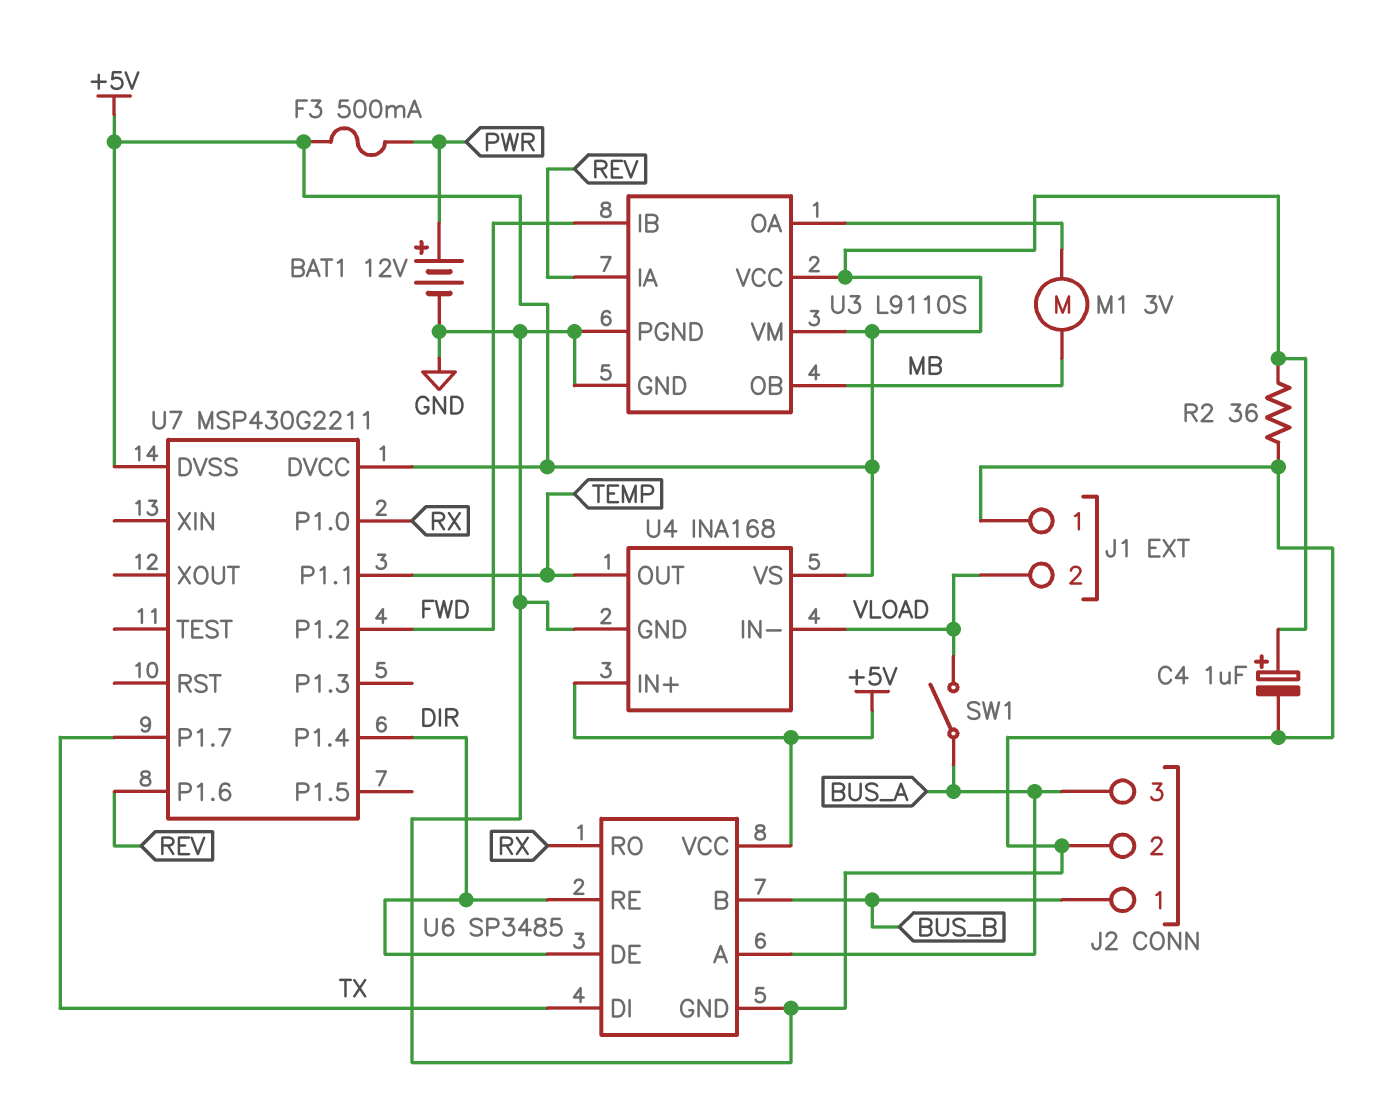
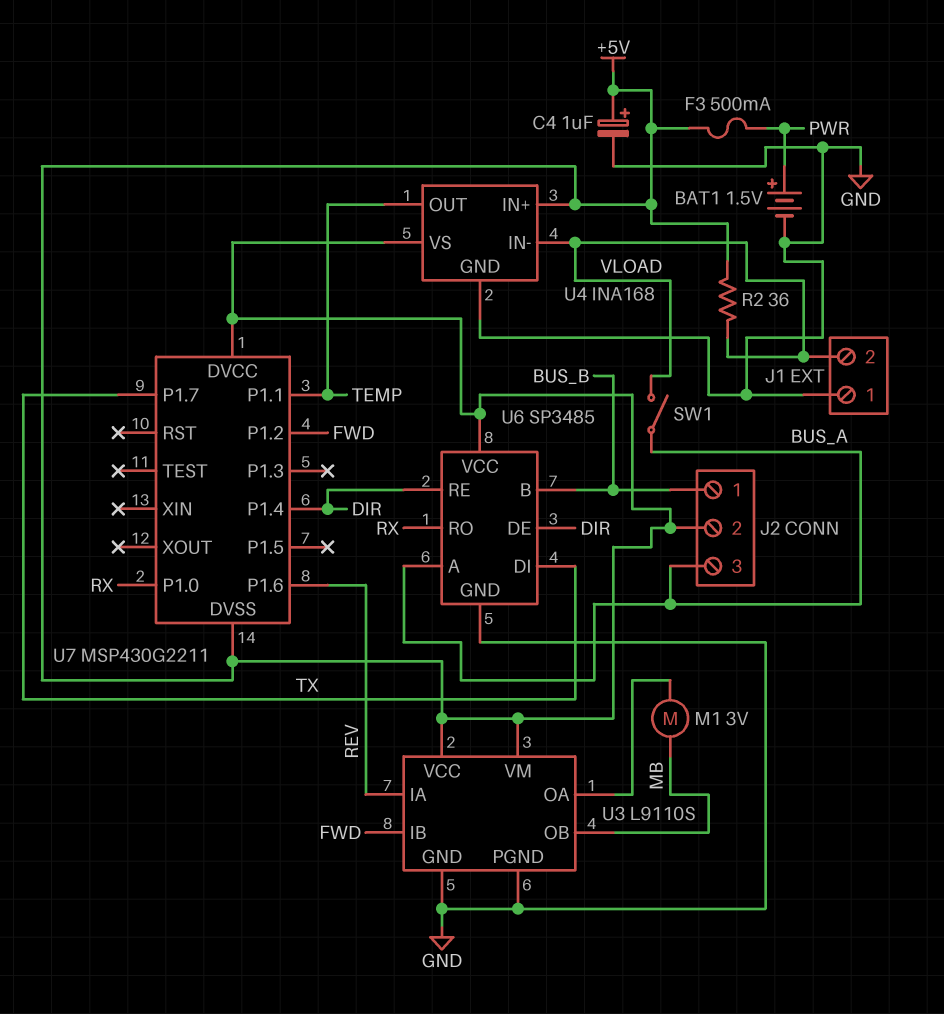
BAT1: 12V (plus PWR, minus GND) -> 1.5V (plus PWR, minus GND)
J2 pin 2: GND -> +5V
R2: 36 (+5V, GND) -> 36 (+5V, VLOAD)

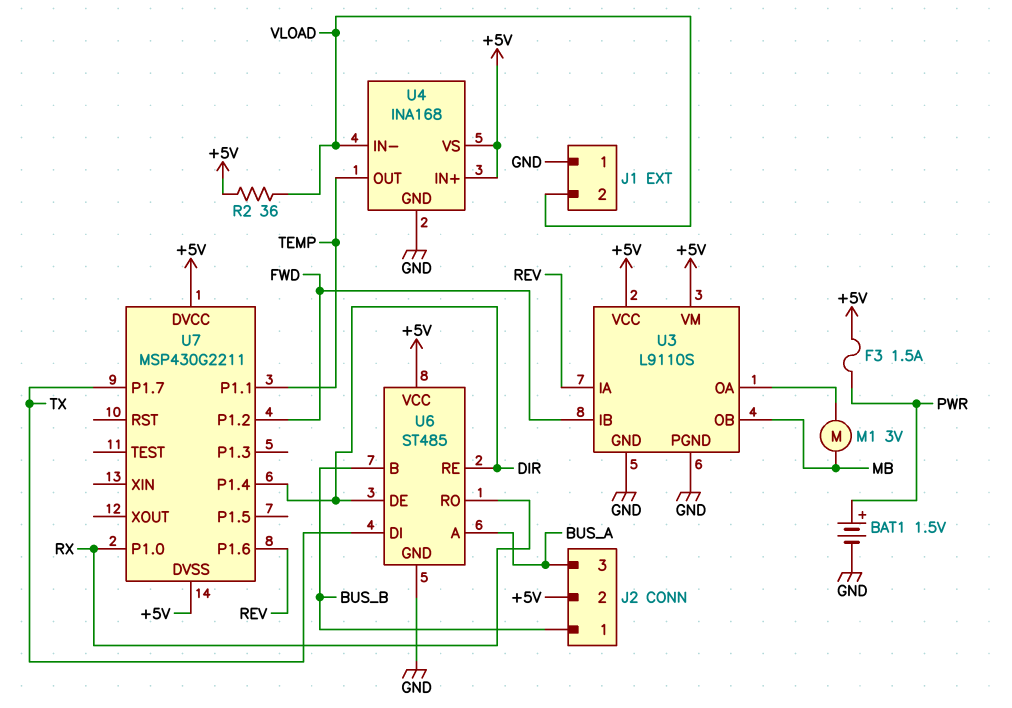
C4: 1uF (plus +5V, minus GND) -> none
F3: 500mA (+5V, PWR) -> 1.5A (+5V, PWR)
SW1: switch (BUS_A, VLOAD) -> none
U6: SP3485 -> ST485

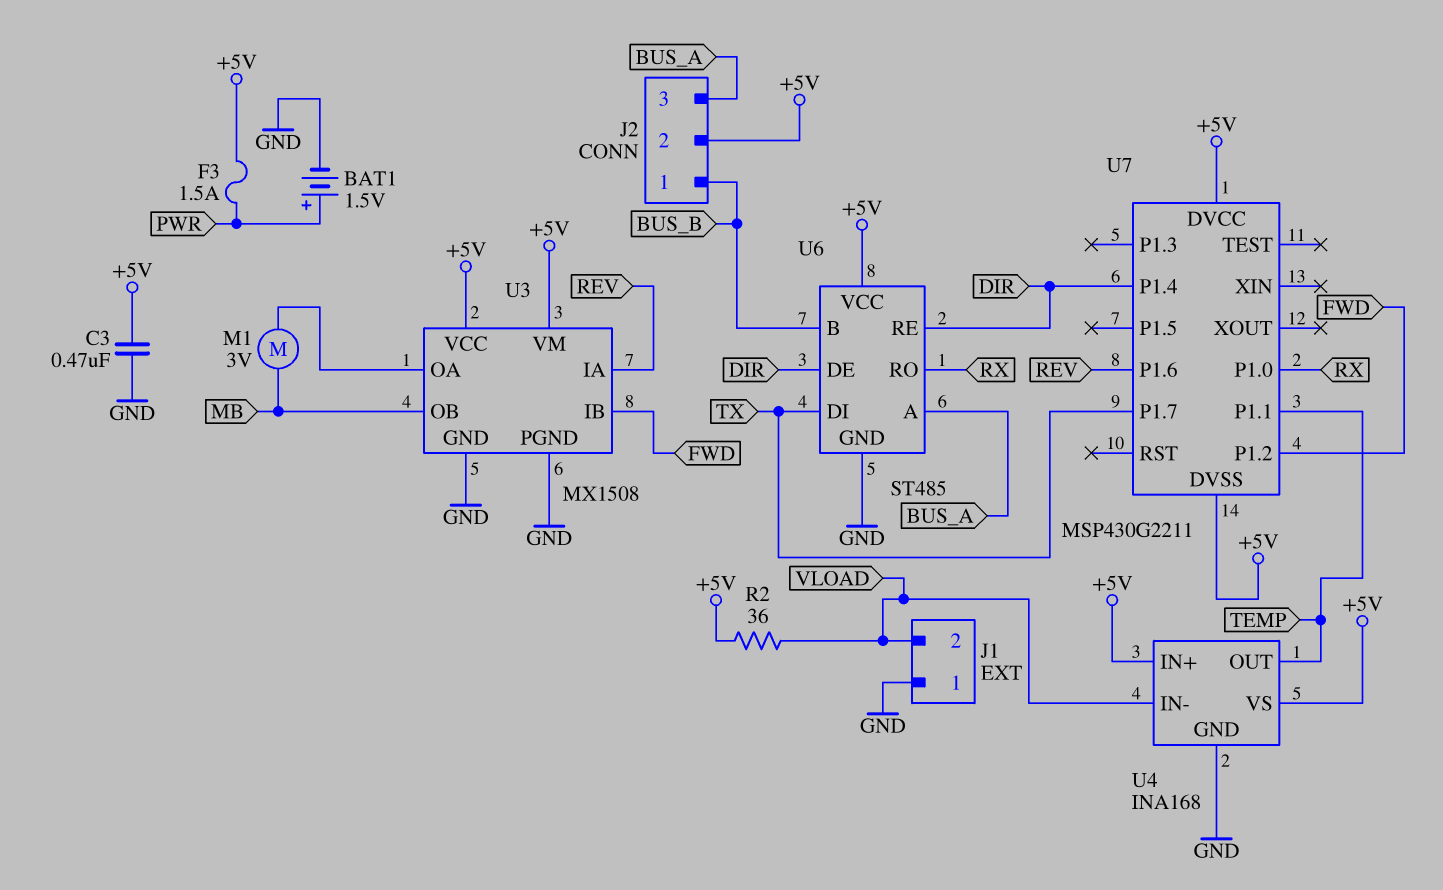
C3: none -> 470nF (+5V, GND)
U3: L9110S -> MX1508

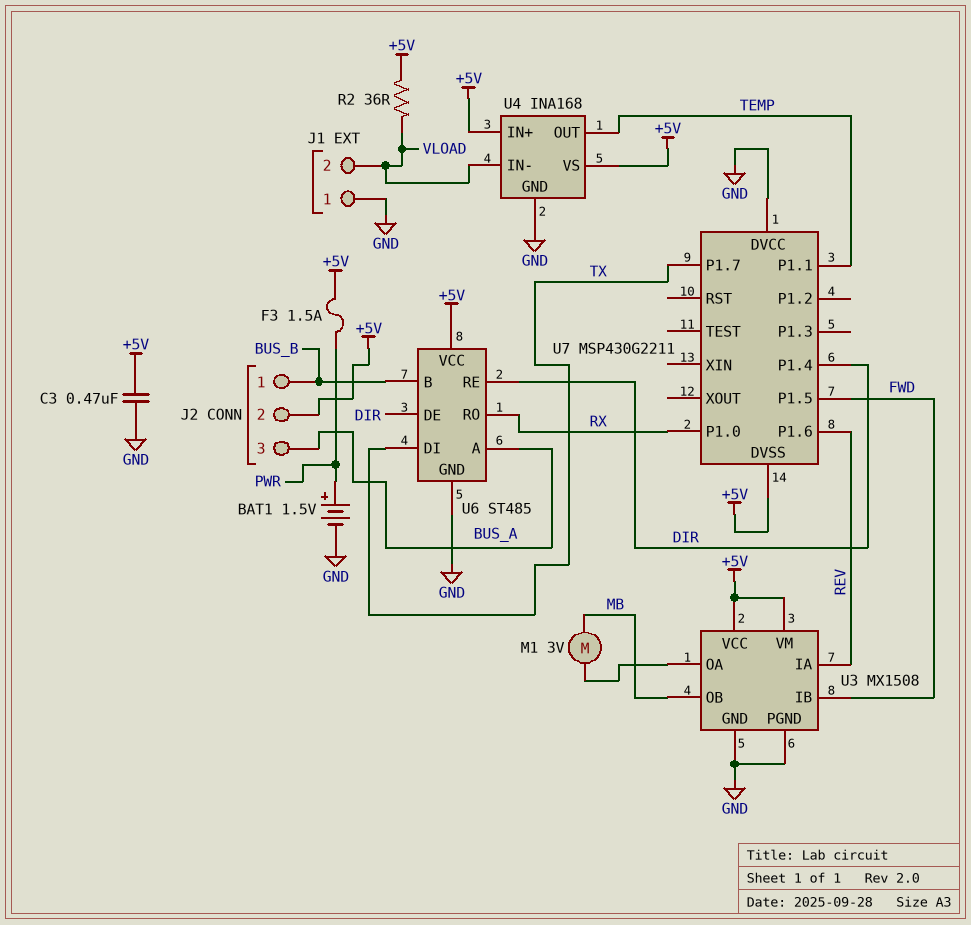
U7 pin DVCC: +5V -> GND
U7 pin P1.2: FWD -> none
U7 pin P1.5: none -> FWD

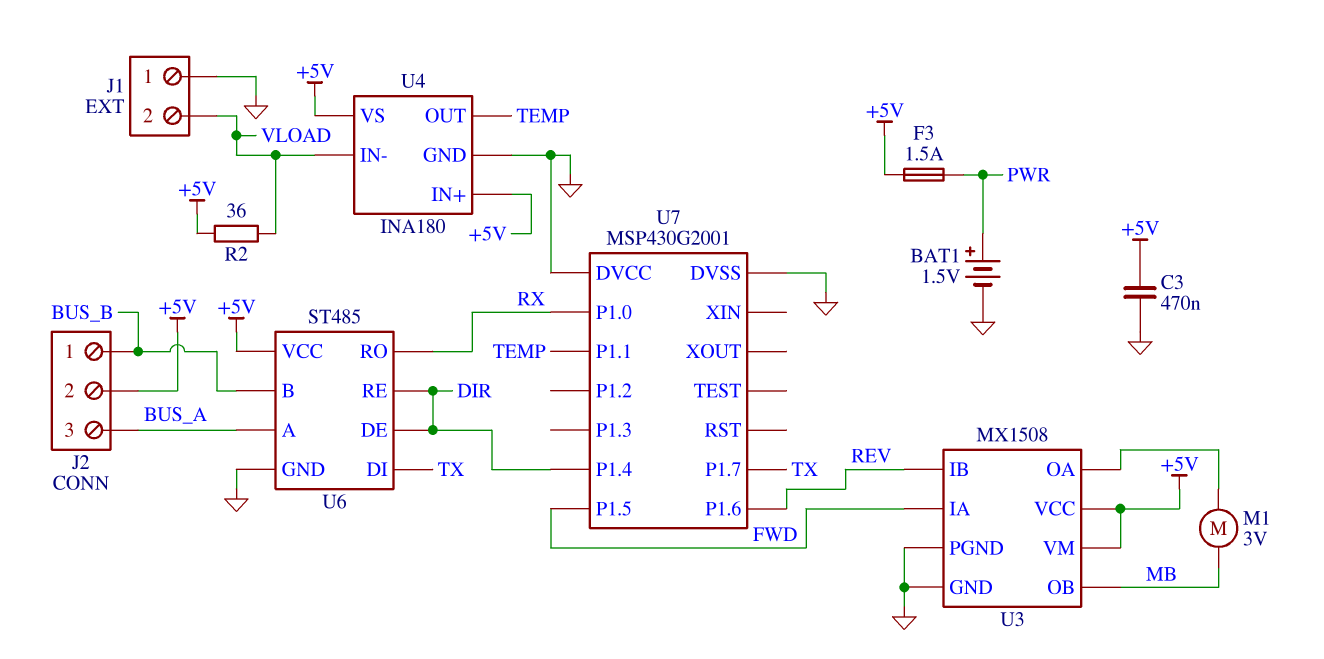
U3 pin IA: REV -> FWD
U3 pin IB: FWD -> REV
U4: INA168 -> INA180
U7: MSP430G2211 -> MSP430G2001
U7 pin DVSS: +5V -> GND

